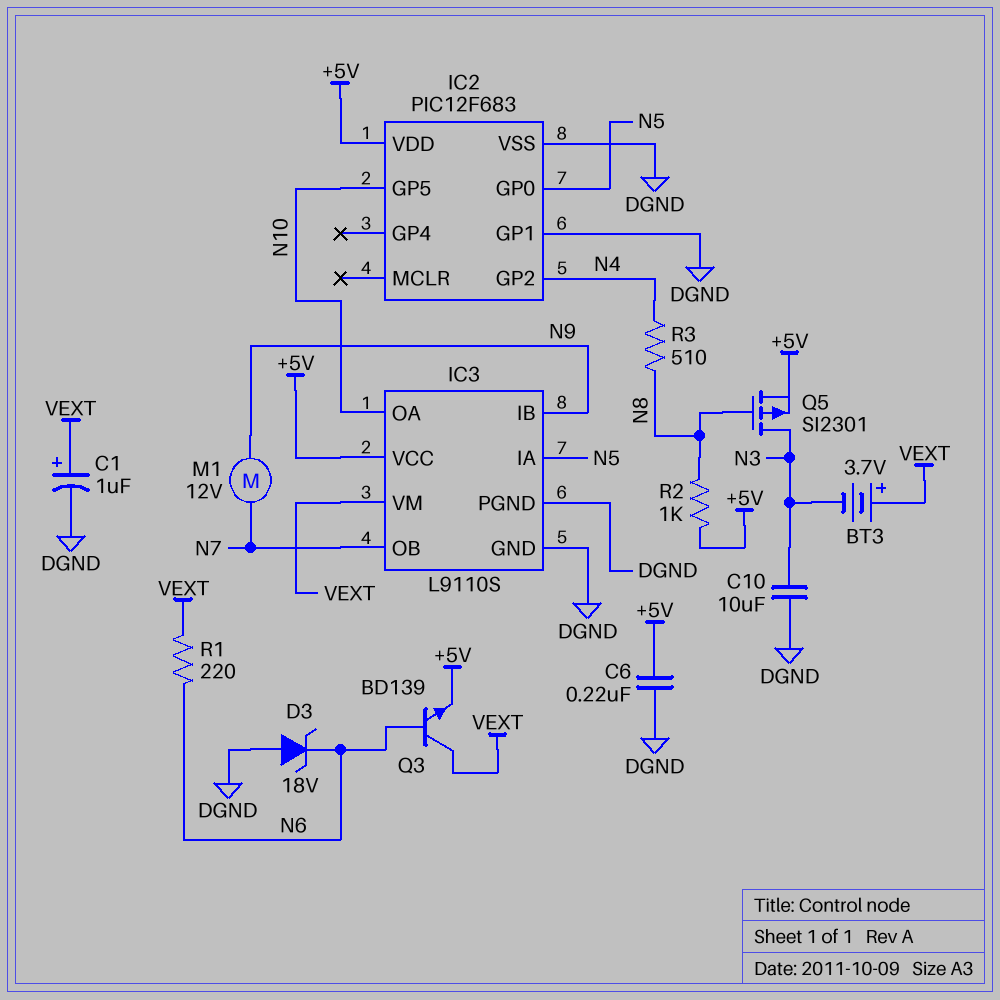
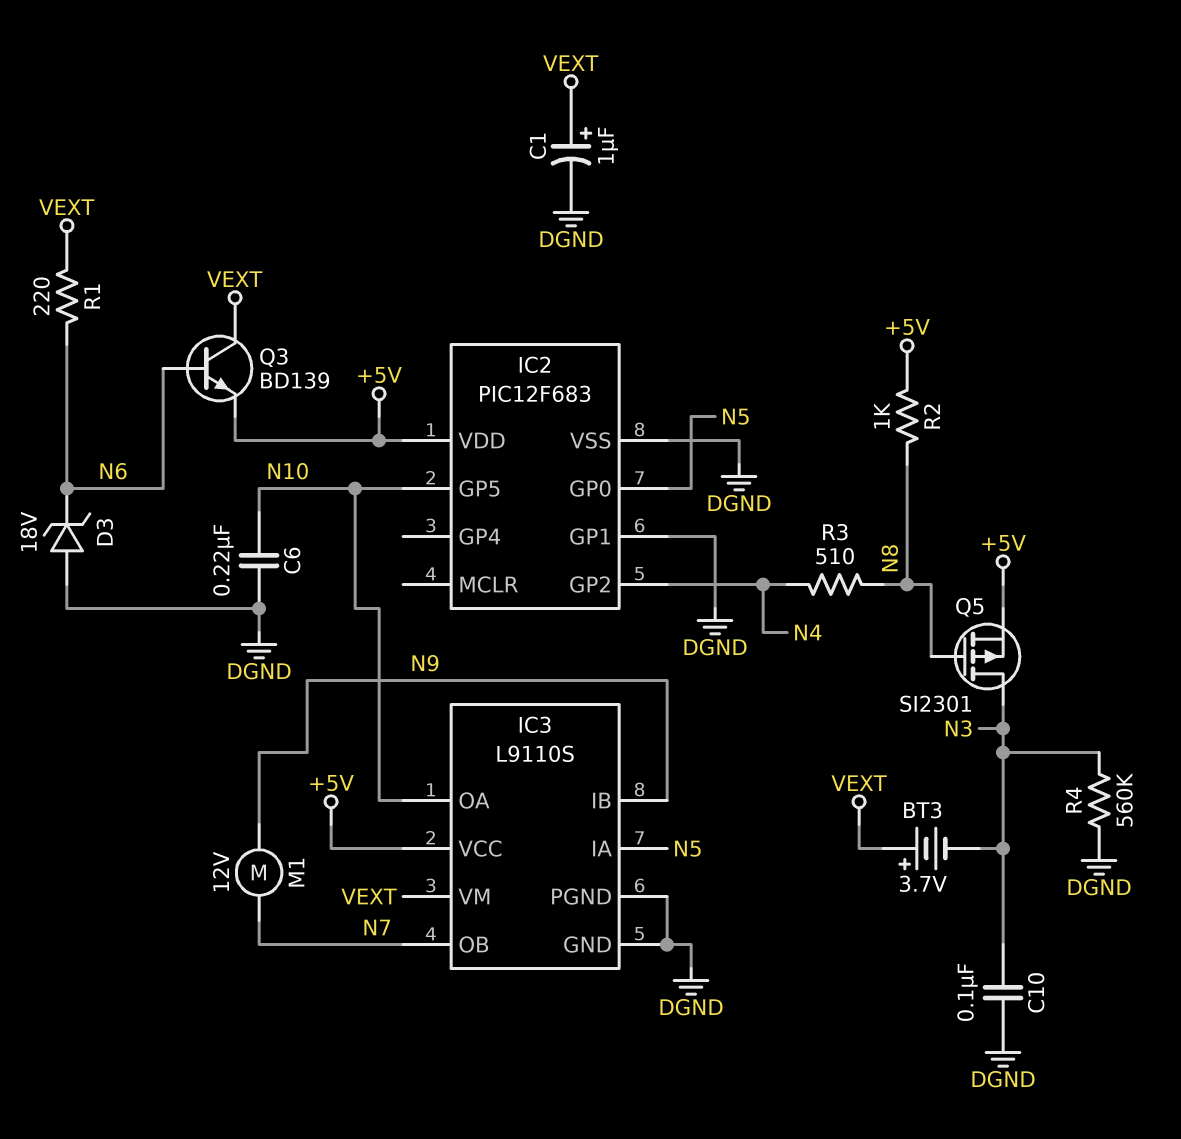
C6: 220nF (+5V, DGND) -> 220nF (DGND, N10)
C10: 10uF (DGND, N3) -> 100nF (DGND, N3)
R4: none -> 560k (DGND, N3)

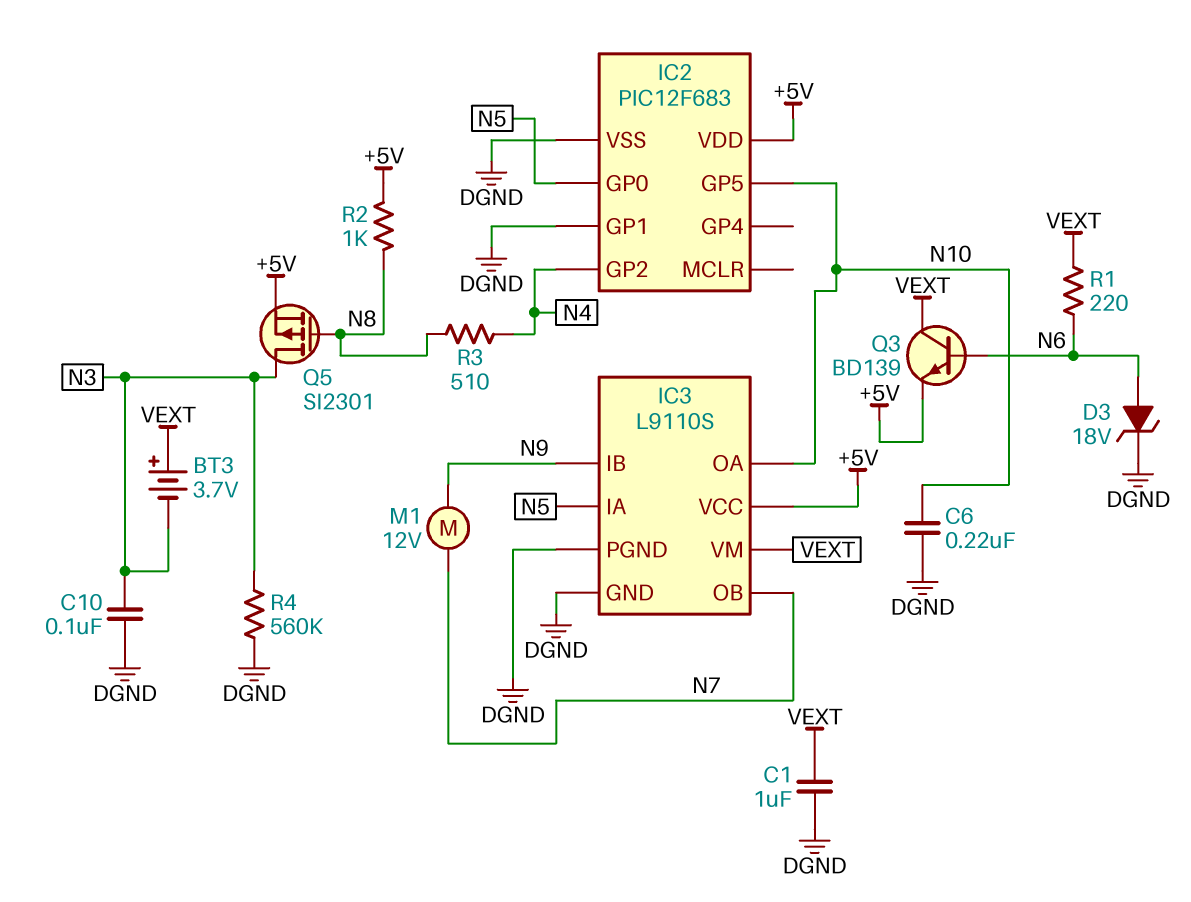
C1: 1uF (plus VEXT, minus DGND) -> 1uF (DGND, VEXT)
D3: zener 18V (A DGND, K N6) -> zener 18V (A N6, K DGND)

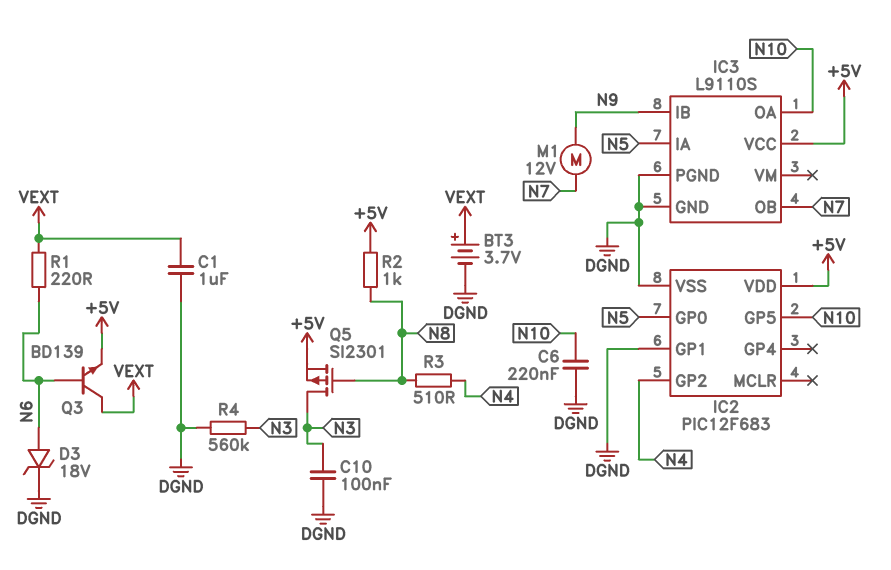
BT3: 3.7V (plus VEXT, minus N3) -> 3.7V (plus VEXT, minus DGND)
IC3 pin VM: VEXT -> none

